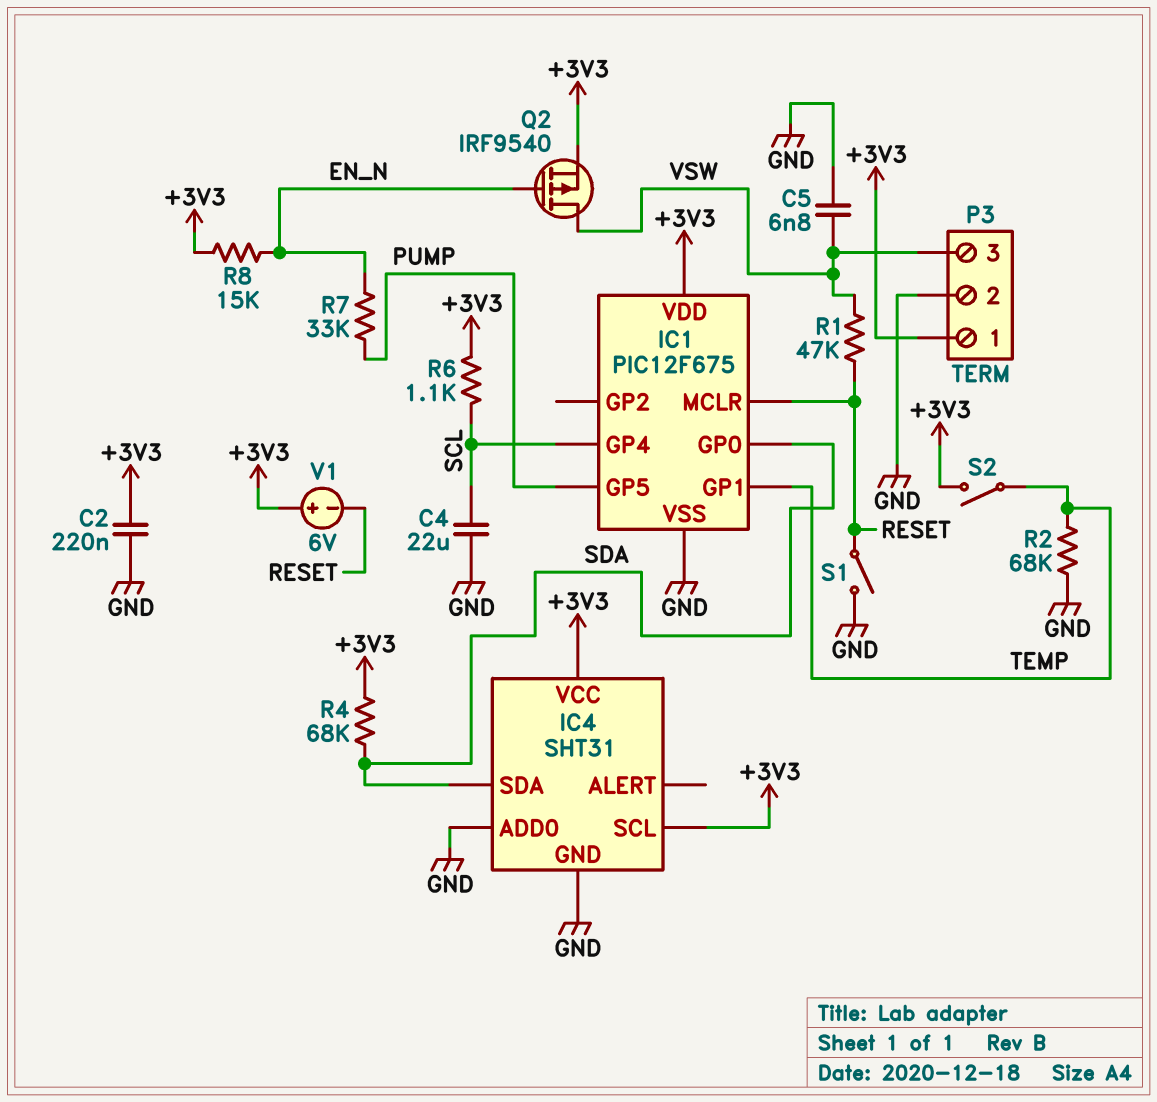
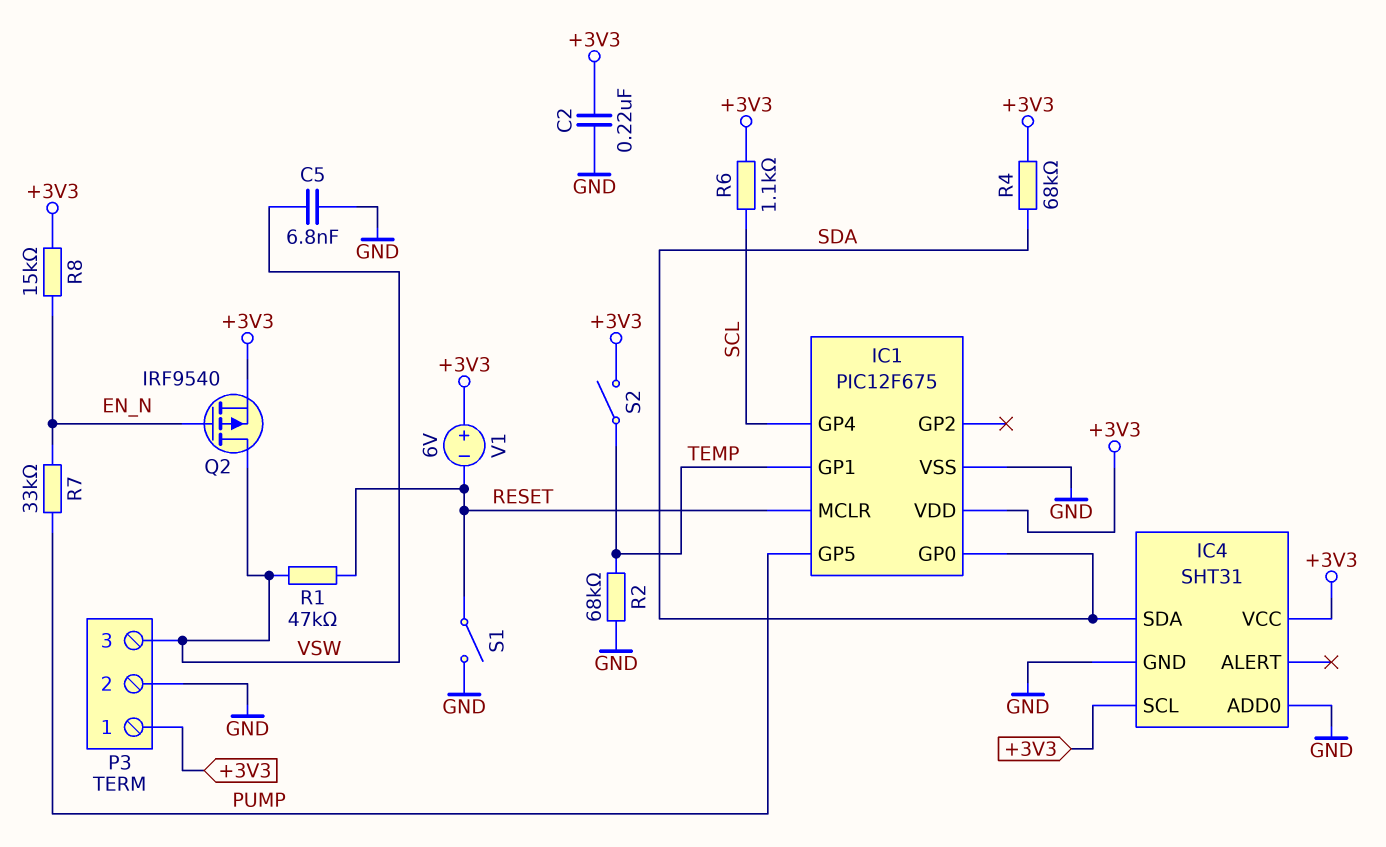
C4: 22uF (GND, SCL) -> none

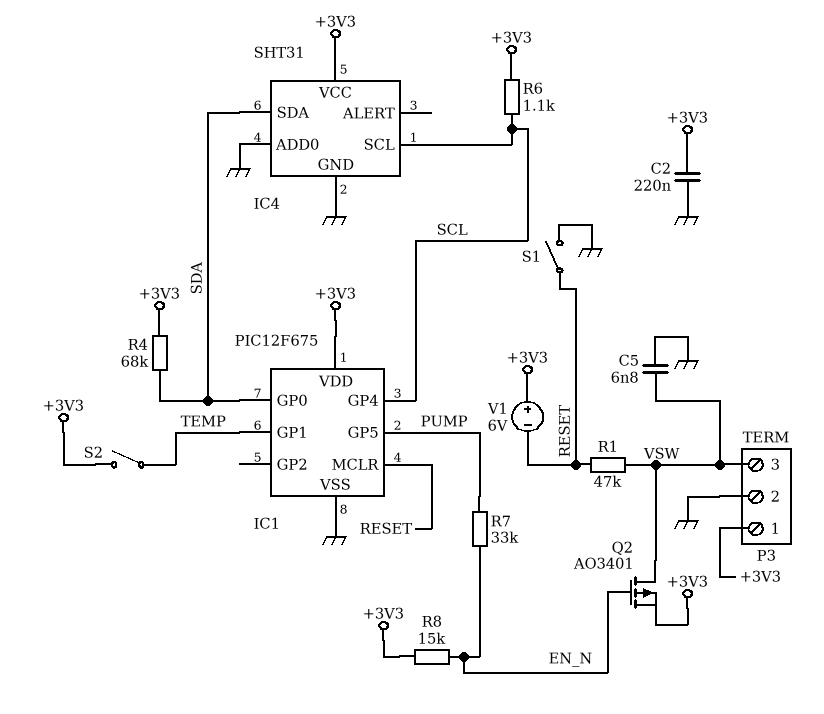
IC4 pin SCL: +3V3 -> SCL
Q2: PMOS IRF9540 (G EN_N, D VSW, S +3V3) -> PMOS AO3401 (G EN_N, D VSW, S +3V3)
R2: 68k (GND, TEMP) -> none

